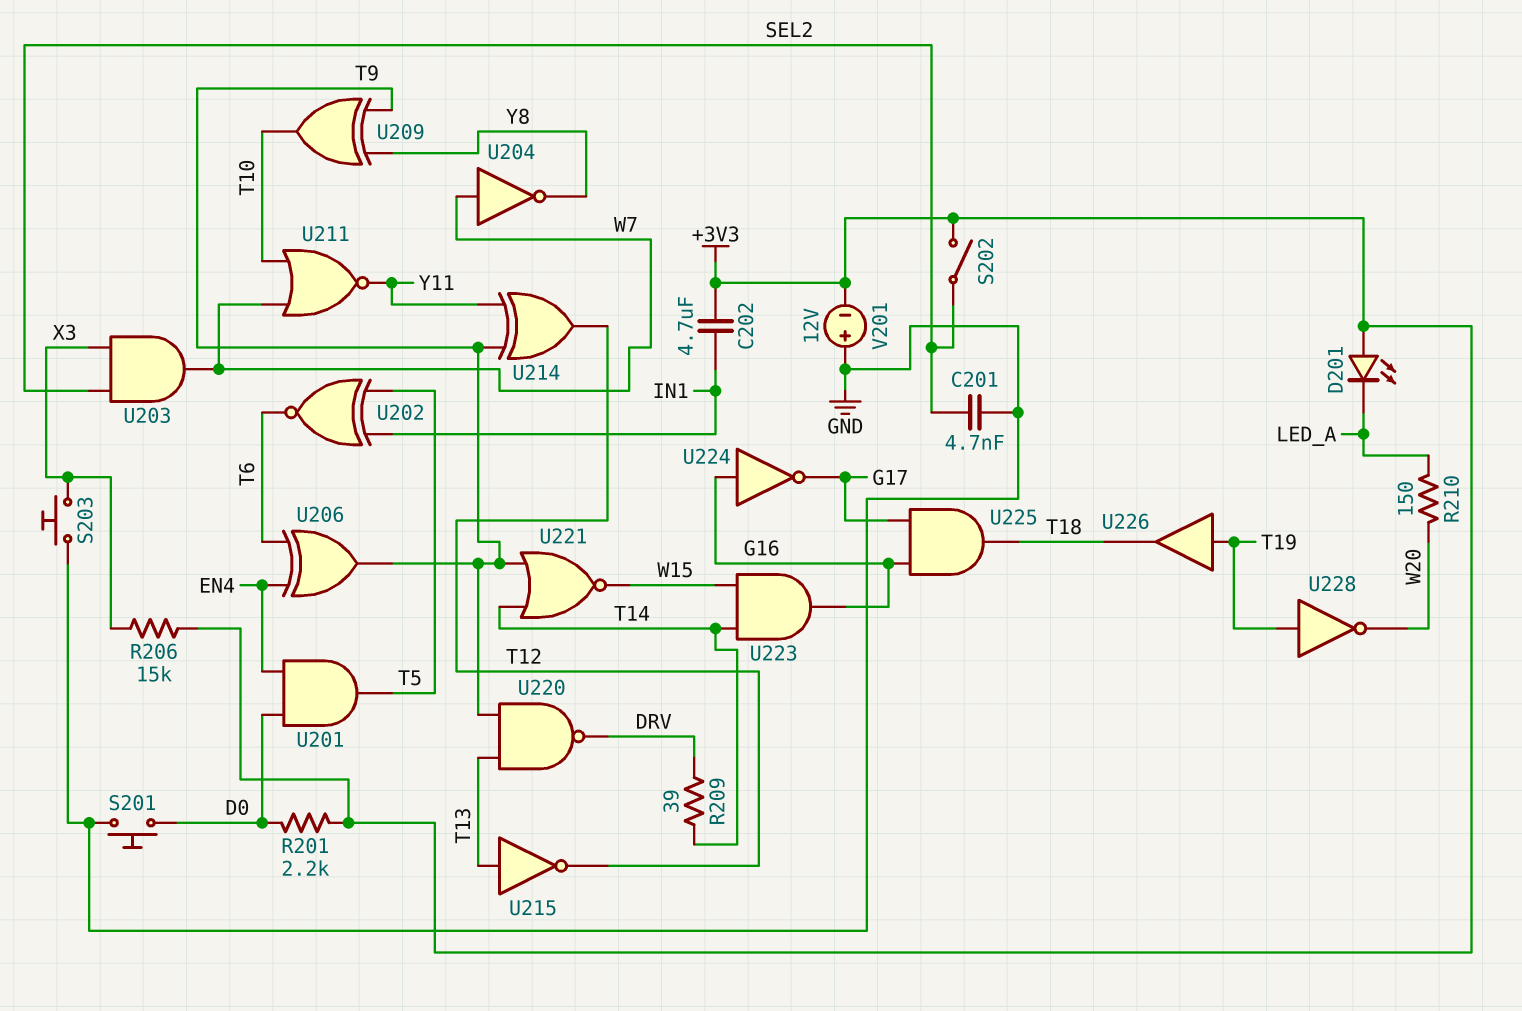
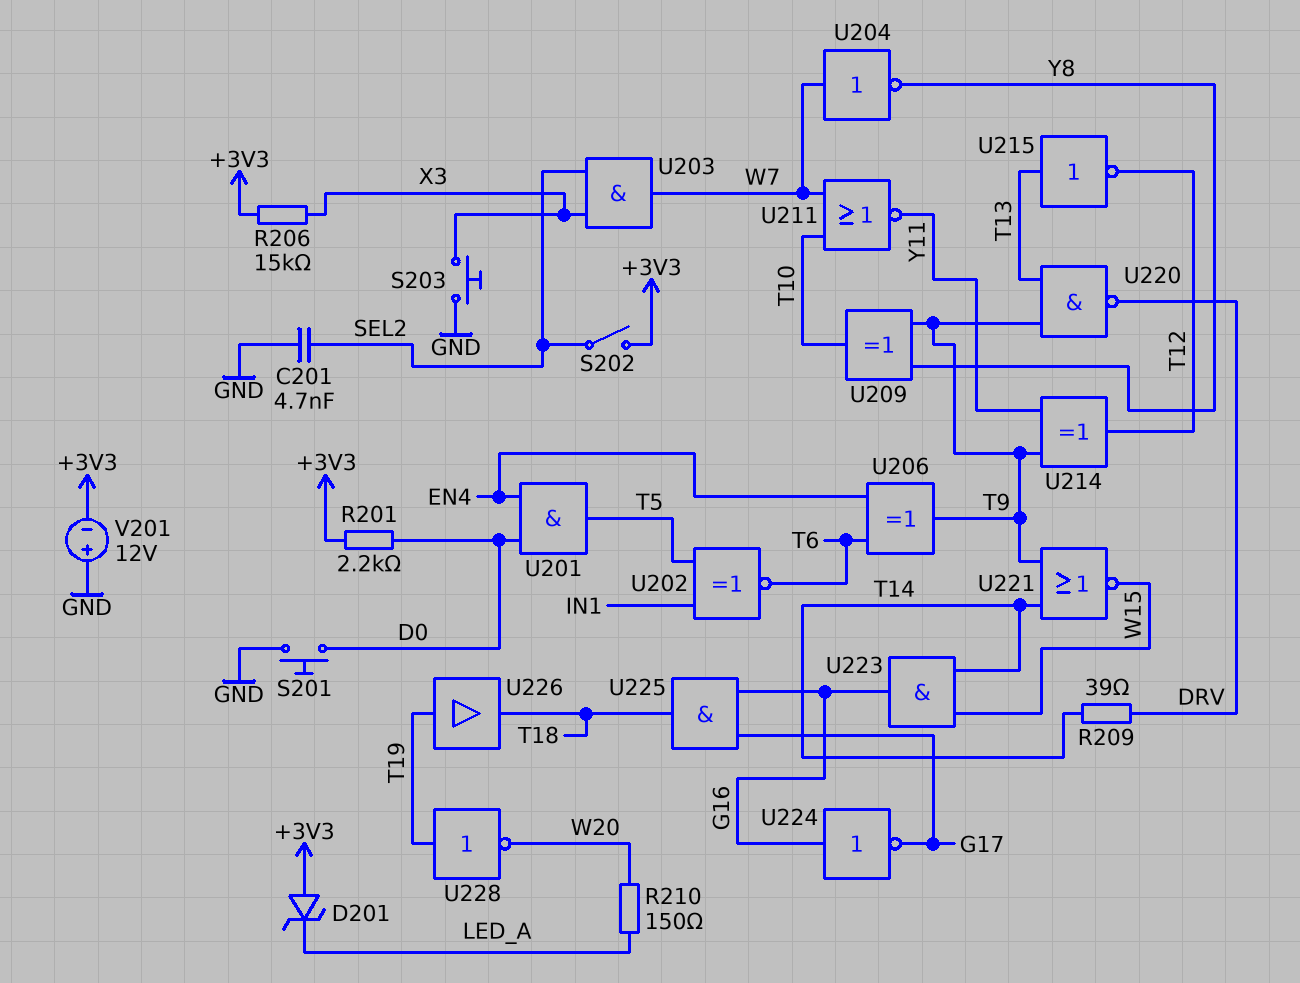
C202: 4.7uF (+3V3, IN1) -> none
D201: LED (A +3V3, K LED_A) -> zener (A +3V3, K LED_A)

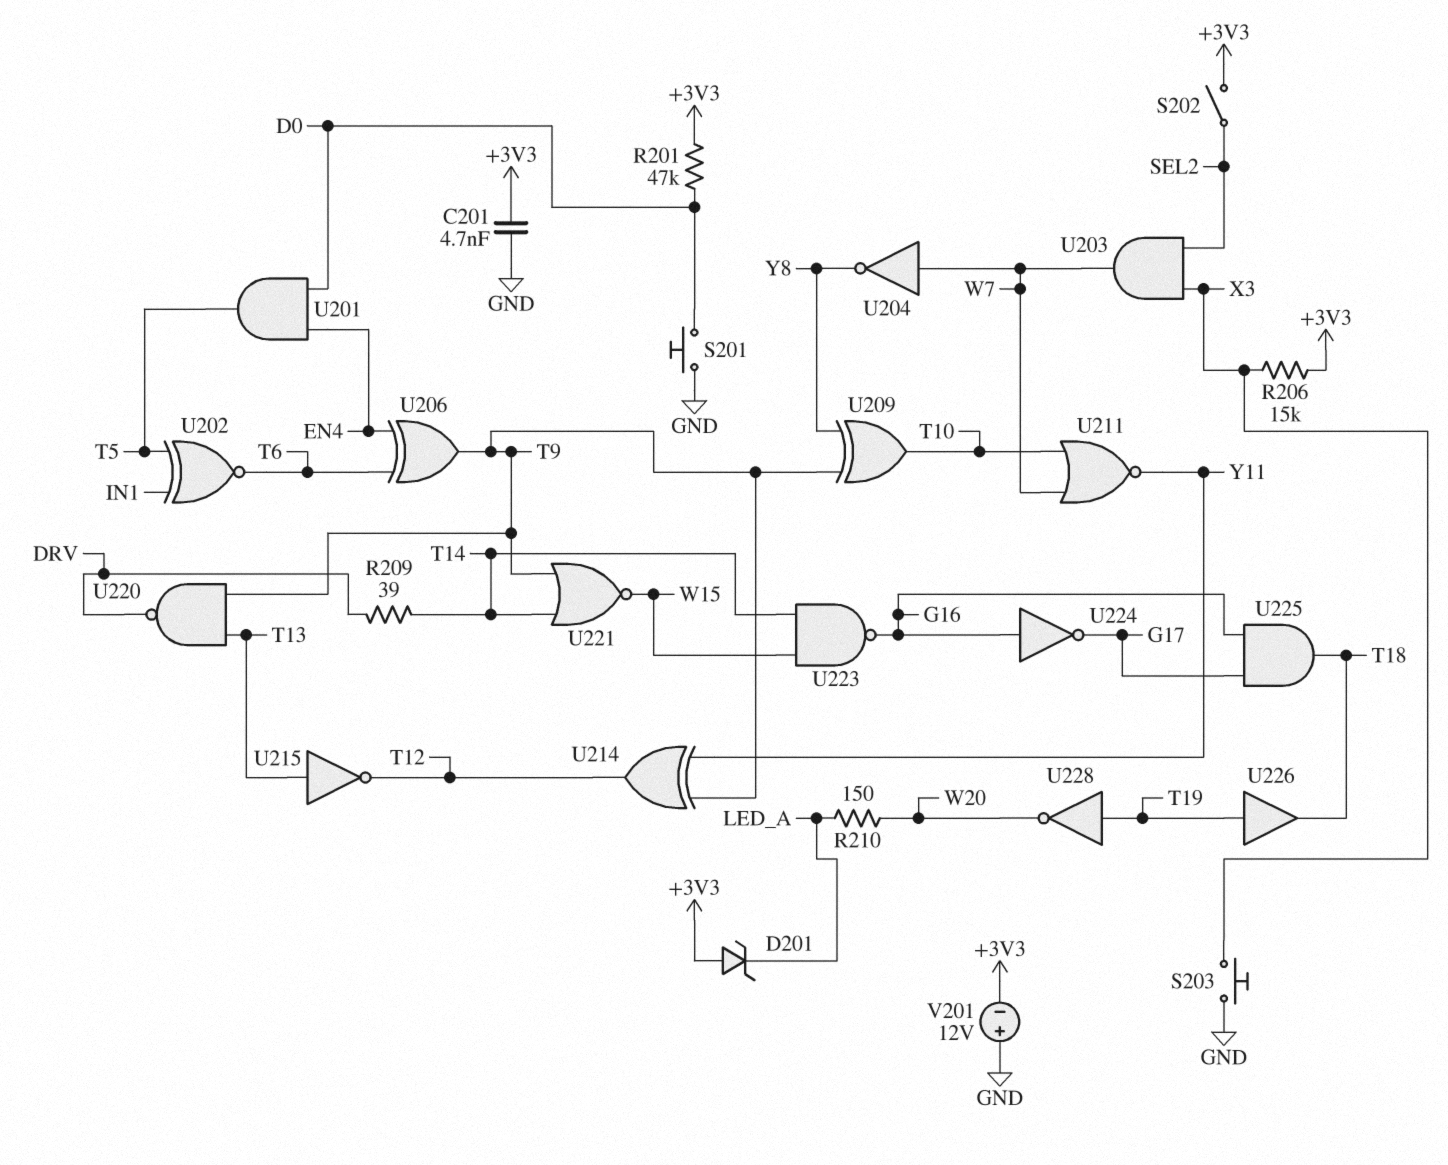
C201: 4.7nF (GND, SEL2) -> 4.7nF (+3V3, GND)
R201: 2.2k (+3V3, D0) -> 47k (+3V3, D0)
U223: AND (in T14, in W15, out G16) -> NAND (in T14, in W15, out G16)

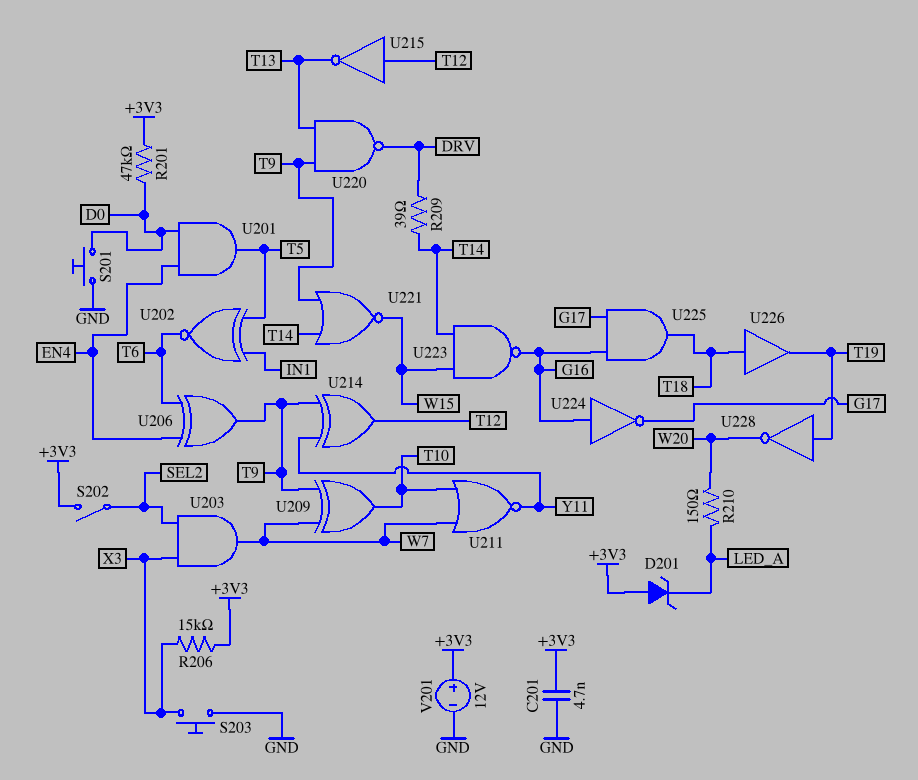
U204: NOT (in W7, out Y8) -> none
U209: XOR (in T9, in Y8, out T10) -> XOR (in T9, in W7, out T10)
U215: NOT (in T13, out T12) -> NOT (in T12, out T13)
U226: buffer (in T19, out T18) -> buffer (in T18, out T19)
V201: 12V (plus GND, minus +3V3) -> 12V (plus +3V3, minus GND)

